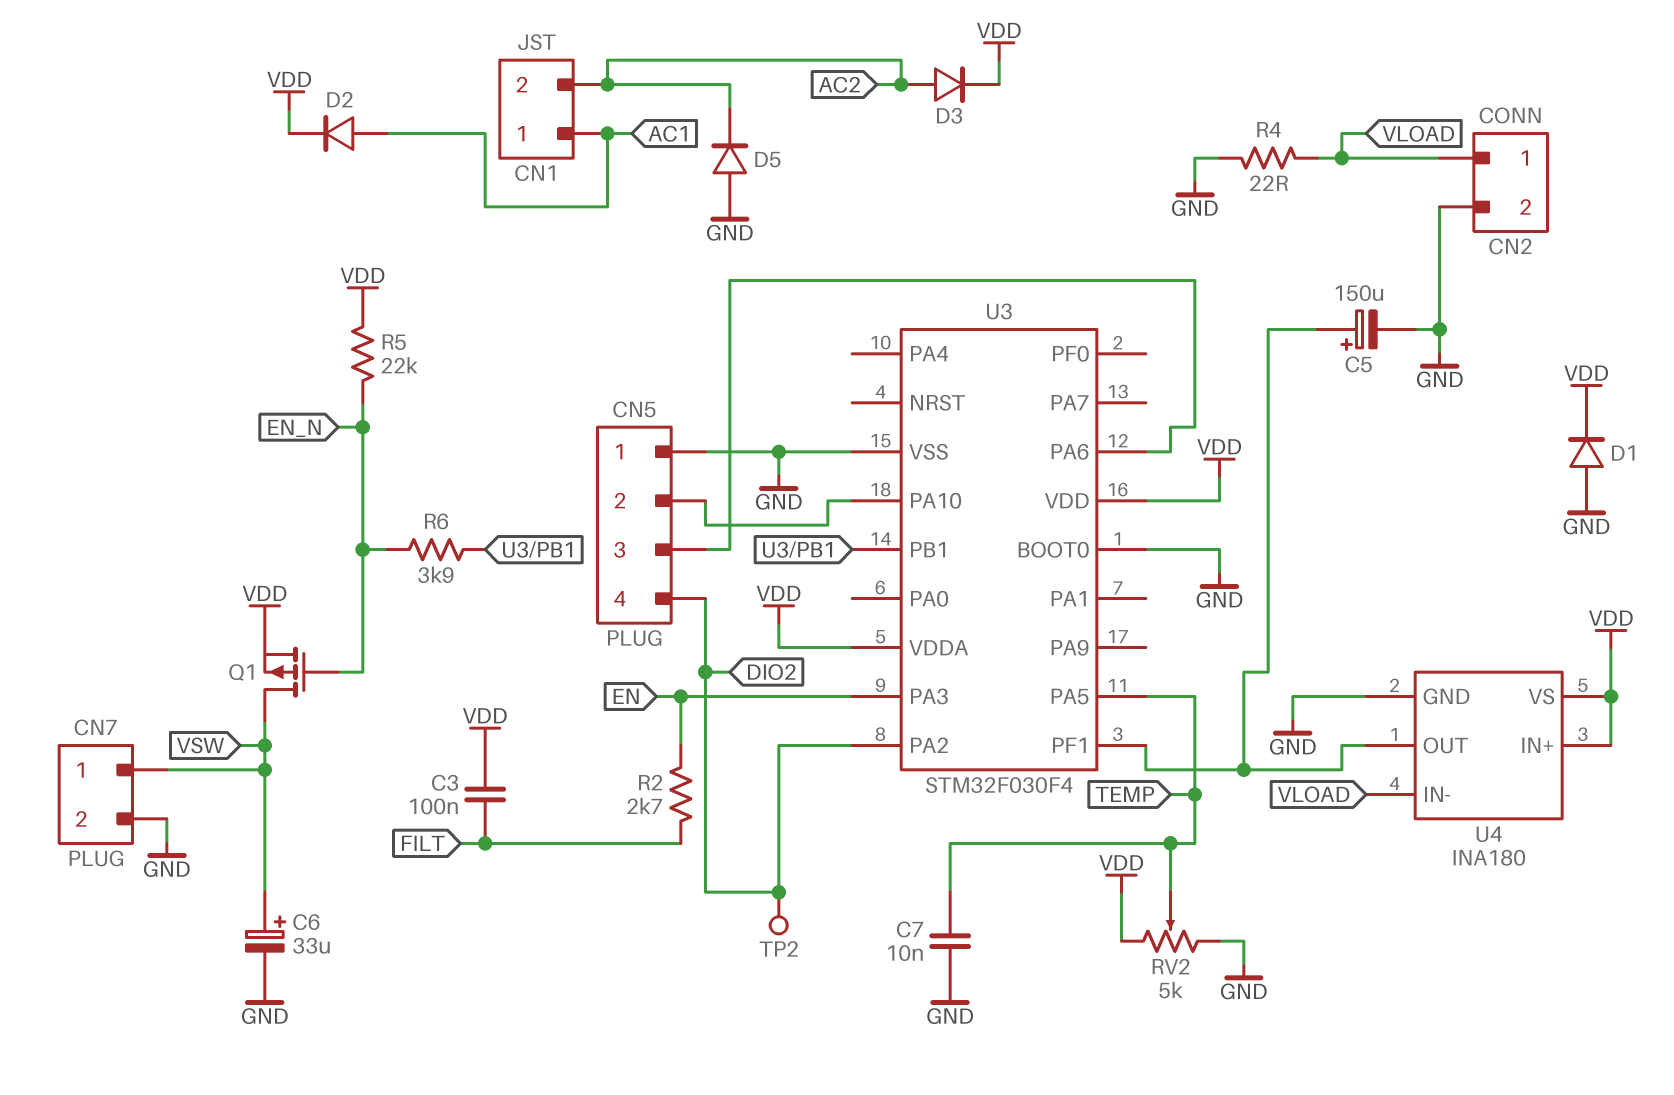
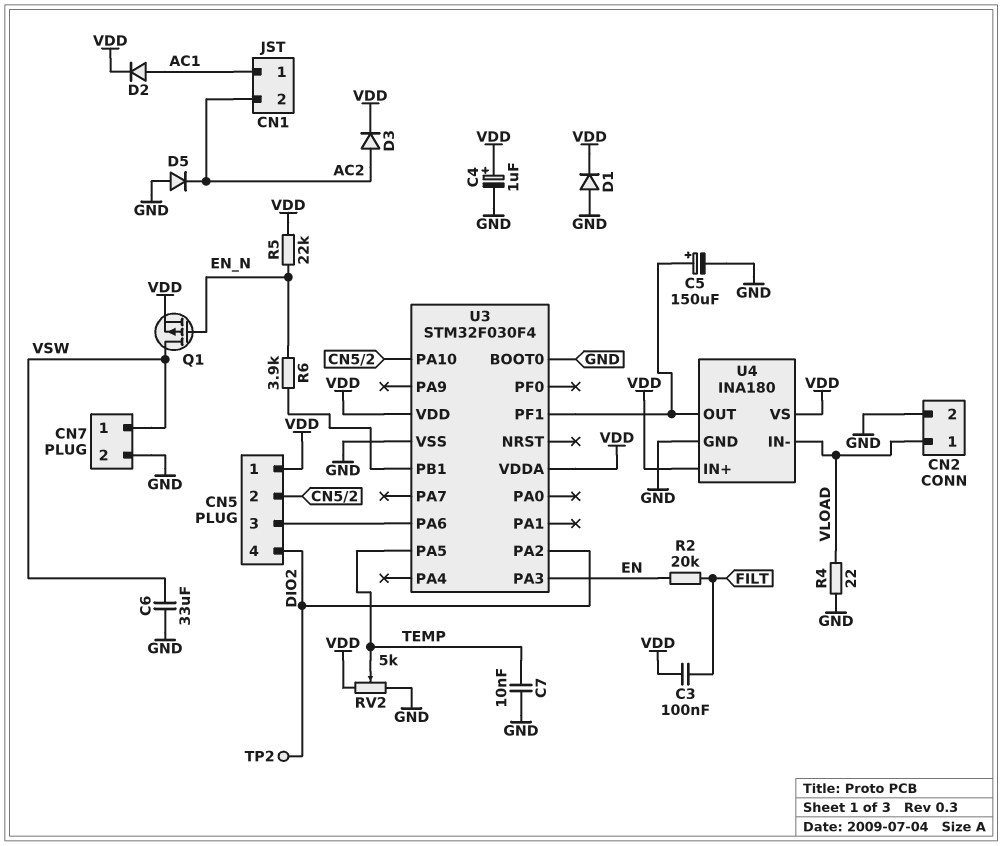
C4: none -> 1uF (plus VDD, minus GND)
C6: 33uF (plus VSW, minus GND) -> 33uF (GND, VSW)
CN5 pin 1: GND -> VDD
R2: 2.7k (EN, FILT) -> 20k (EN, FILT)

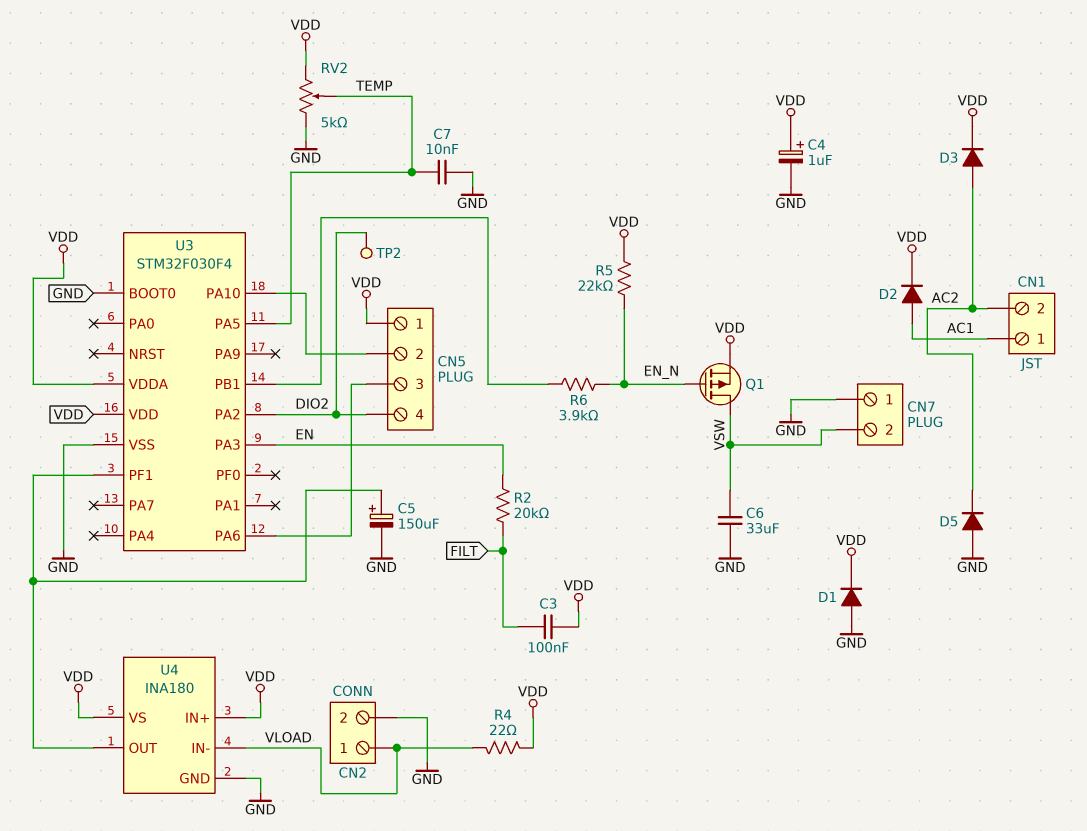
CN7 pin 1: VSW -> GND
CN7 pin 2: GND -> VSW
R4: 22 (GND, VLOAD) -> 22 (VDD, VLOAD)

